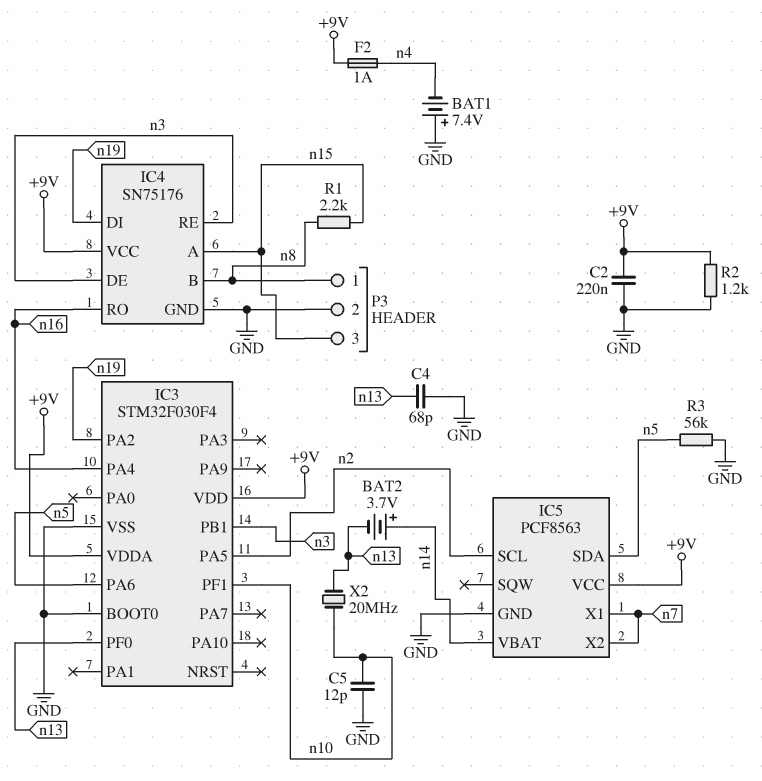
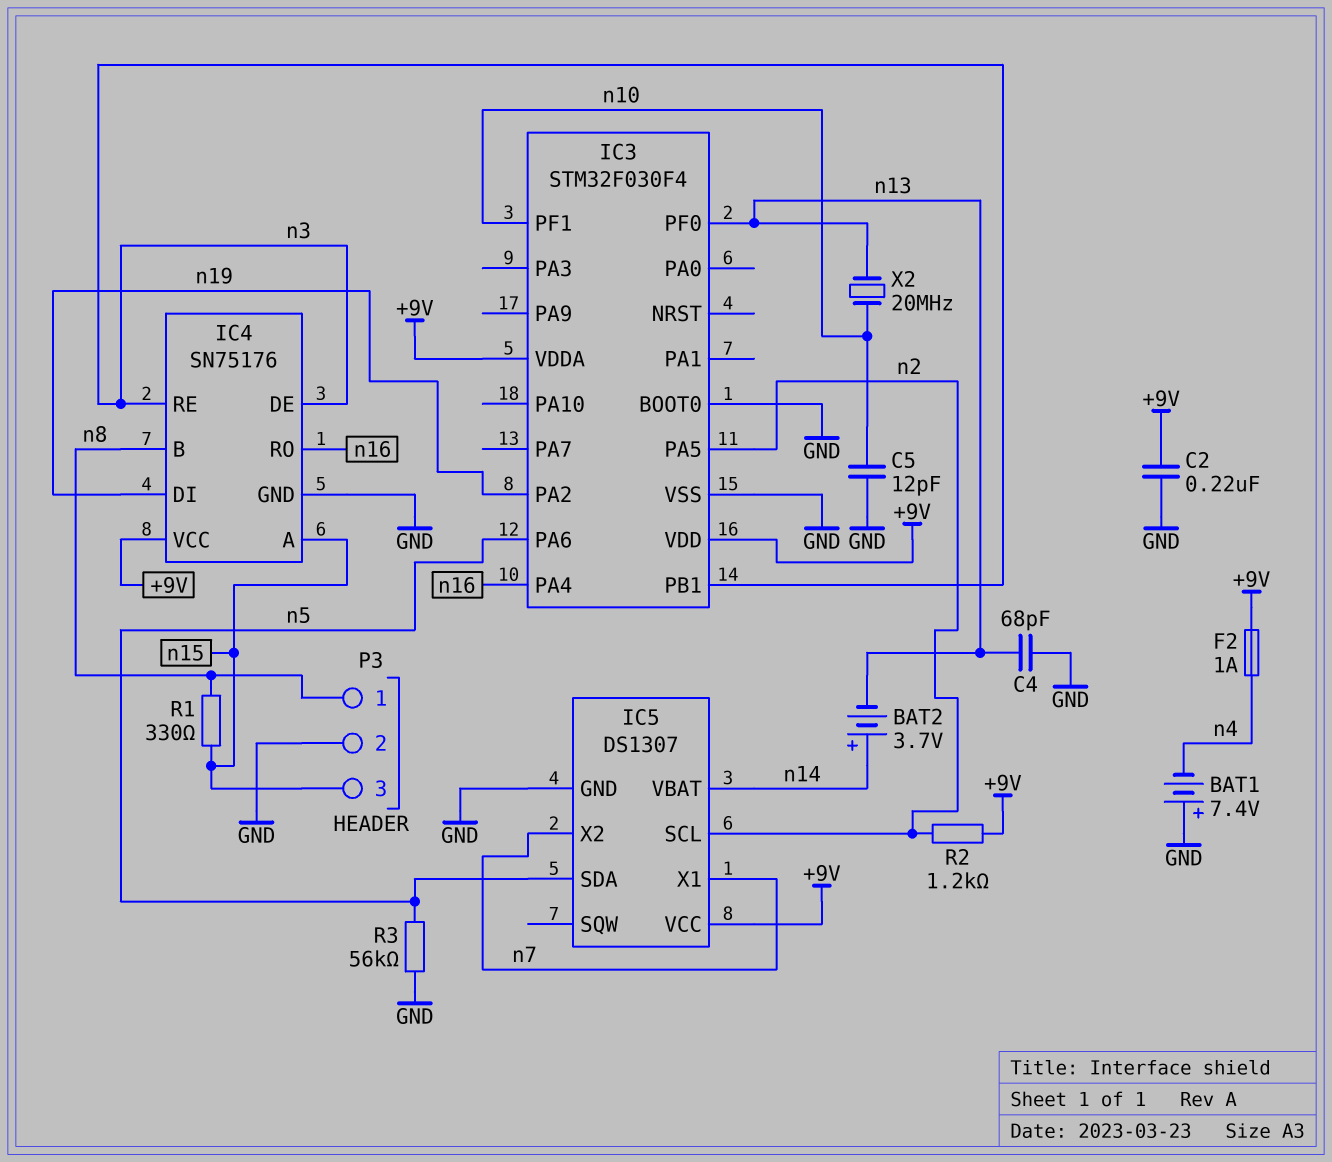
IC5: PCF8563 -> DS1307
R1: 2.2k (n8, n15) -> 330 (n8, n15)
R2: 1.2k (+9V, GND) -> 1.2k (+9V, n2)

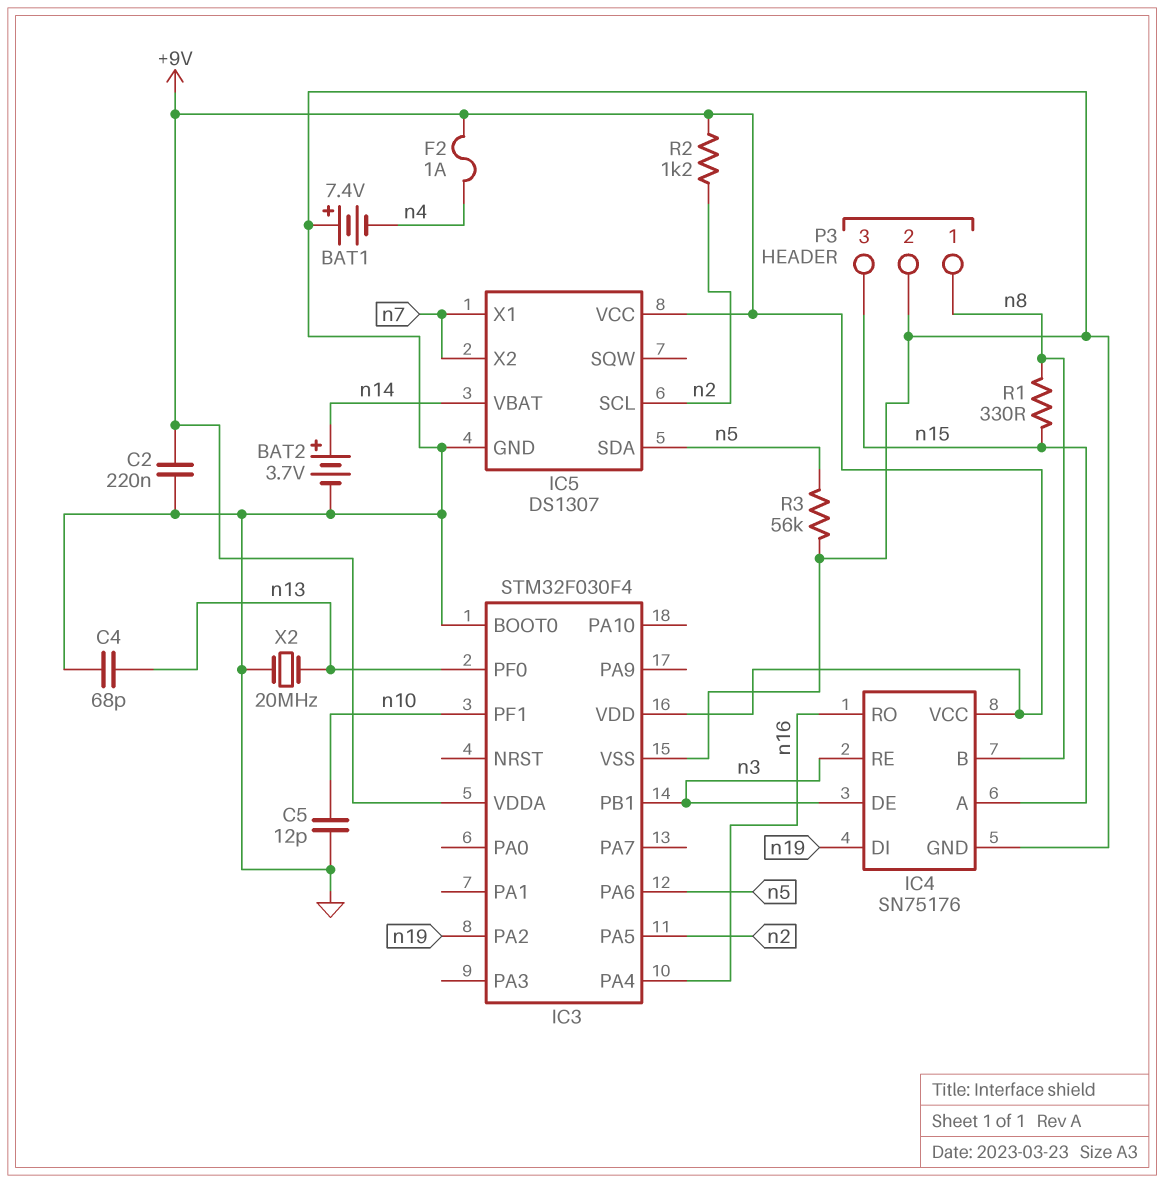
BAT2: 3.7V (plus n14, minus n13) -> 3.7V (plus n14, minus GND)
X2: 20MHz (n10, n13) -> 20MHz (GND, n13)

